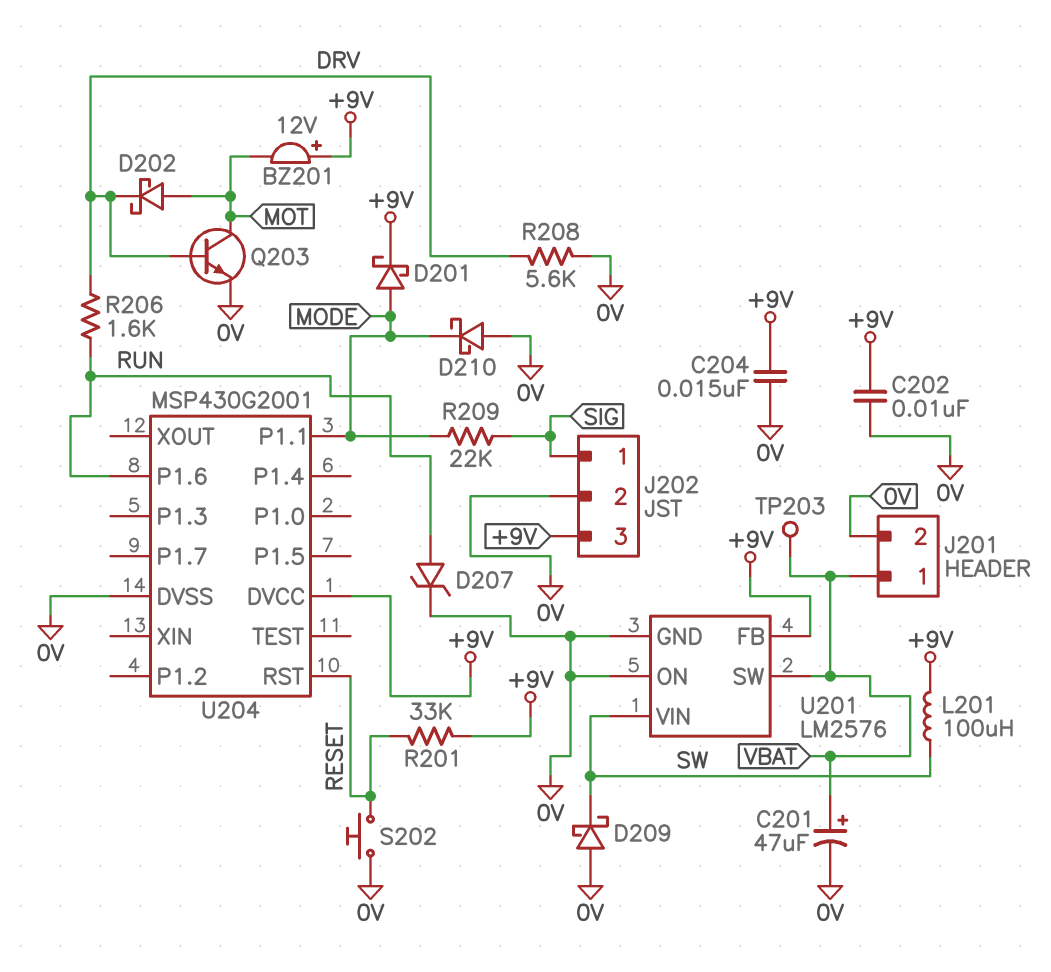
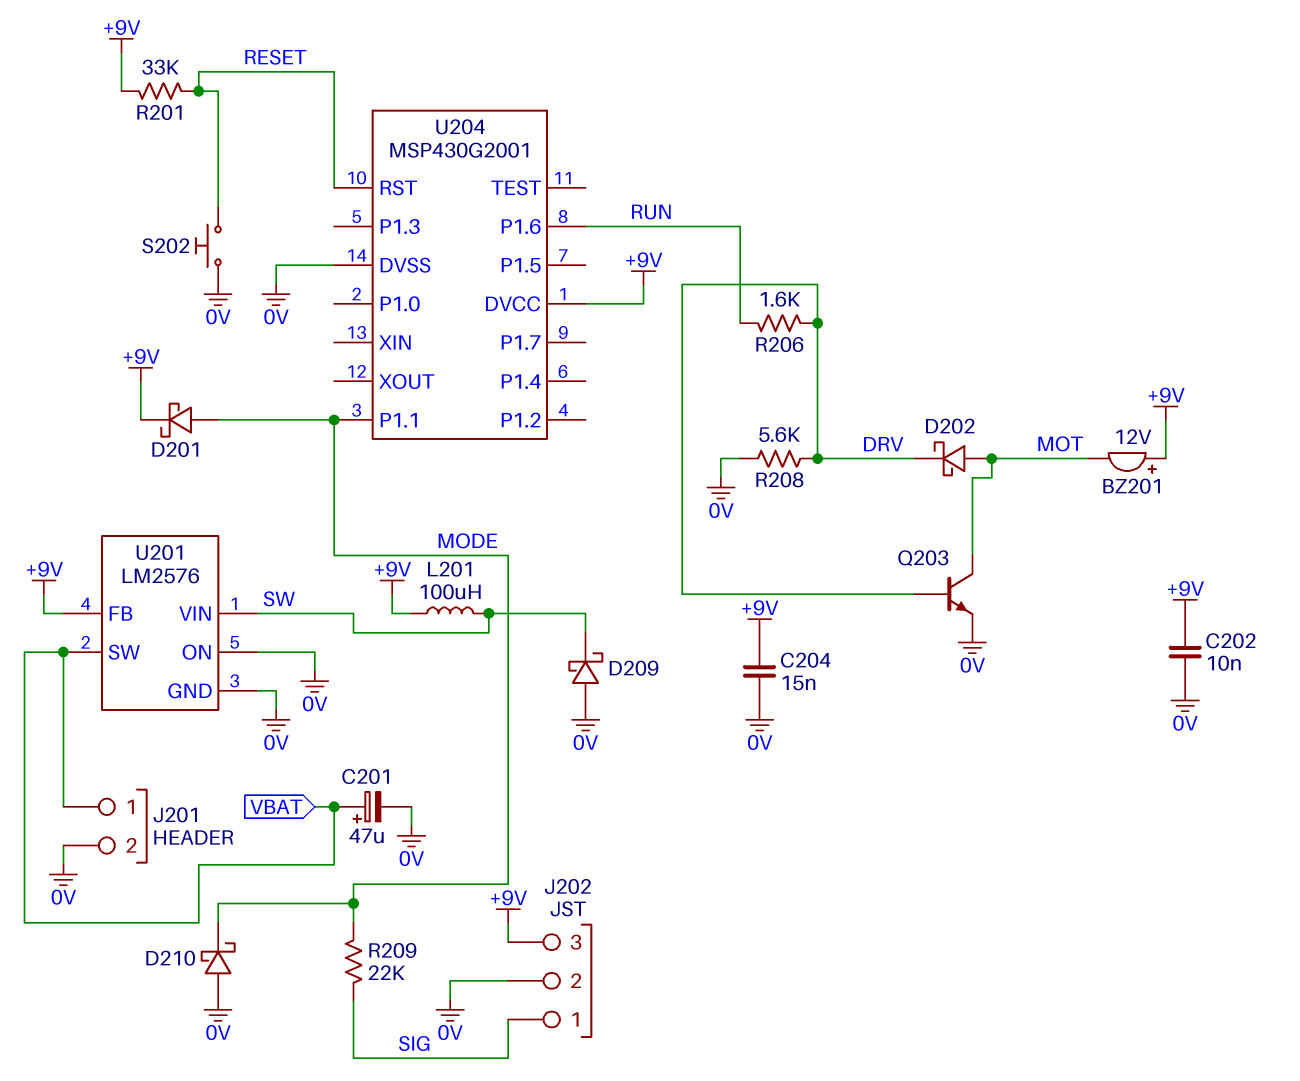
D207: zener (A RUN, K 0V) -> none
TP203: test point (VBAT) -> none

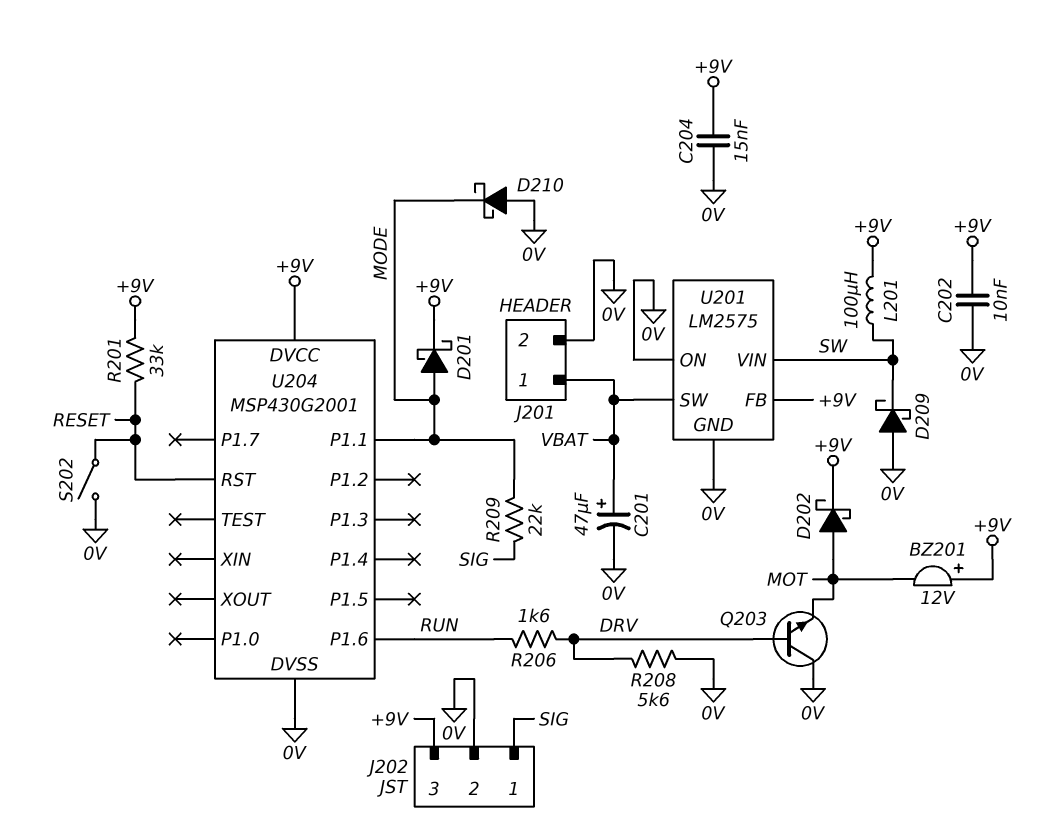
D202: schottky (A MOT, K DRV) -> schottky (A MOT, K +9V)
Q203: NPN (B DRV, C MOT, E 0V) -> NPN (B DRV, C 0V, E MOT)
S202: button (0V, RESET) -> switch (0V, RESET)
U201: LM2576 -> LM2575

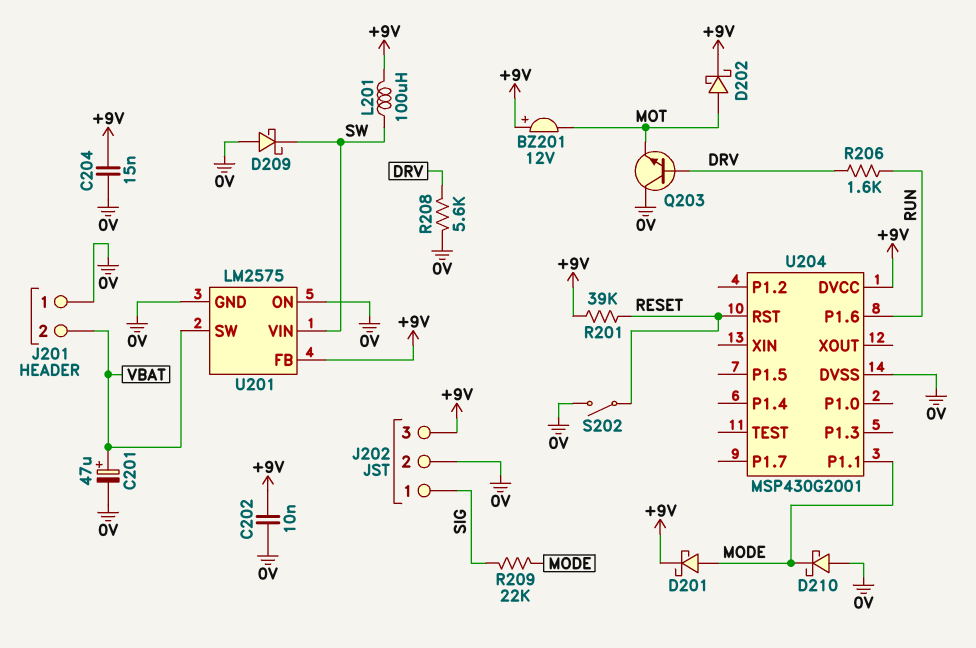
J201 pin 1: VBAT -> 0V
J201 pin 2: 0V -> VBAT
R201: 33k (+9V, RESET) -> 39k (+9V, RESET)

